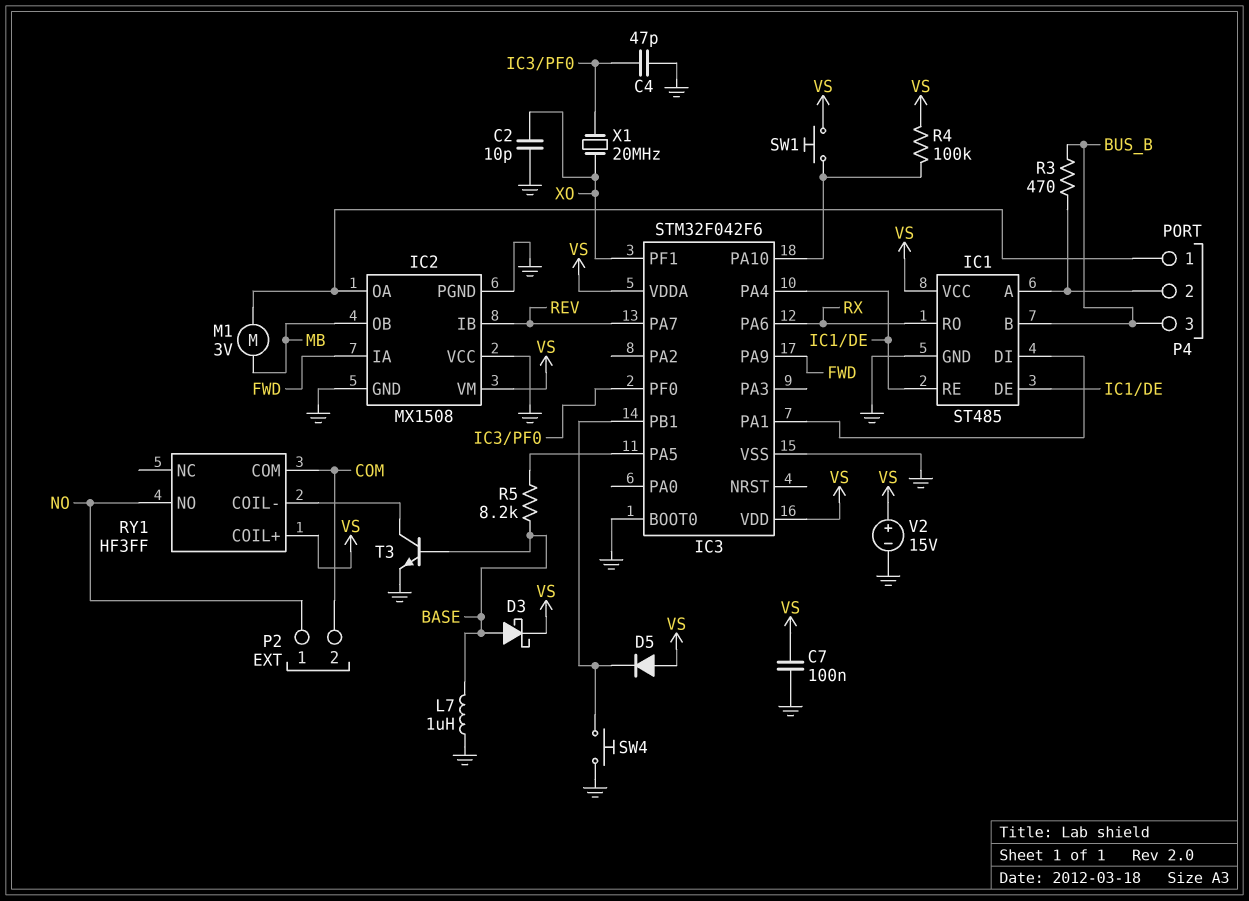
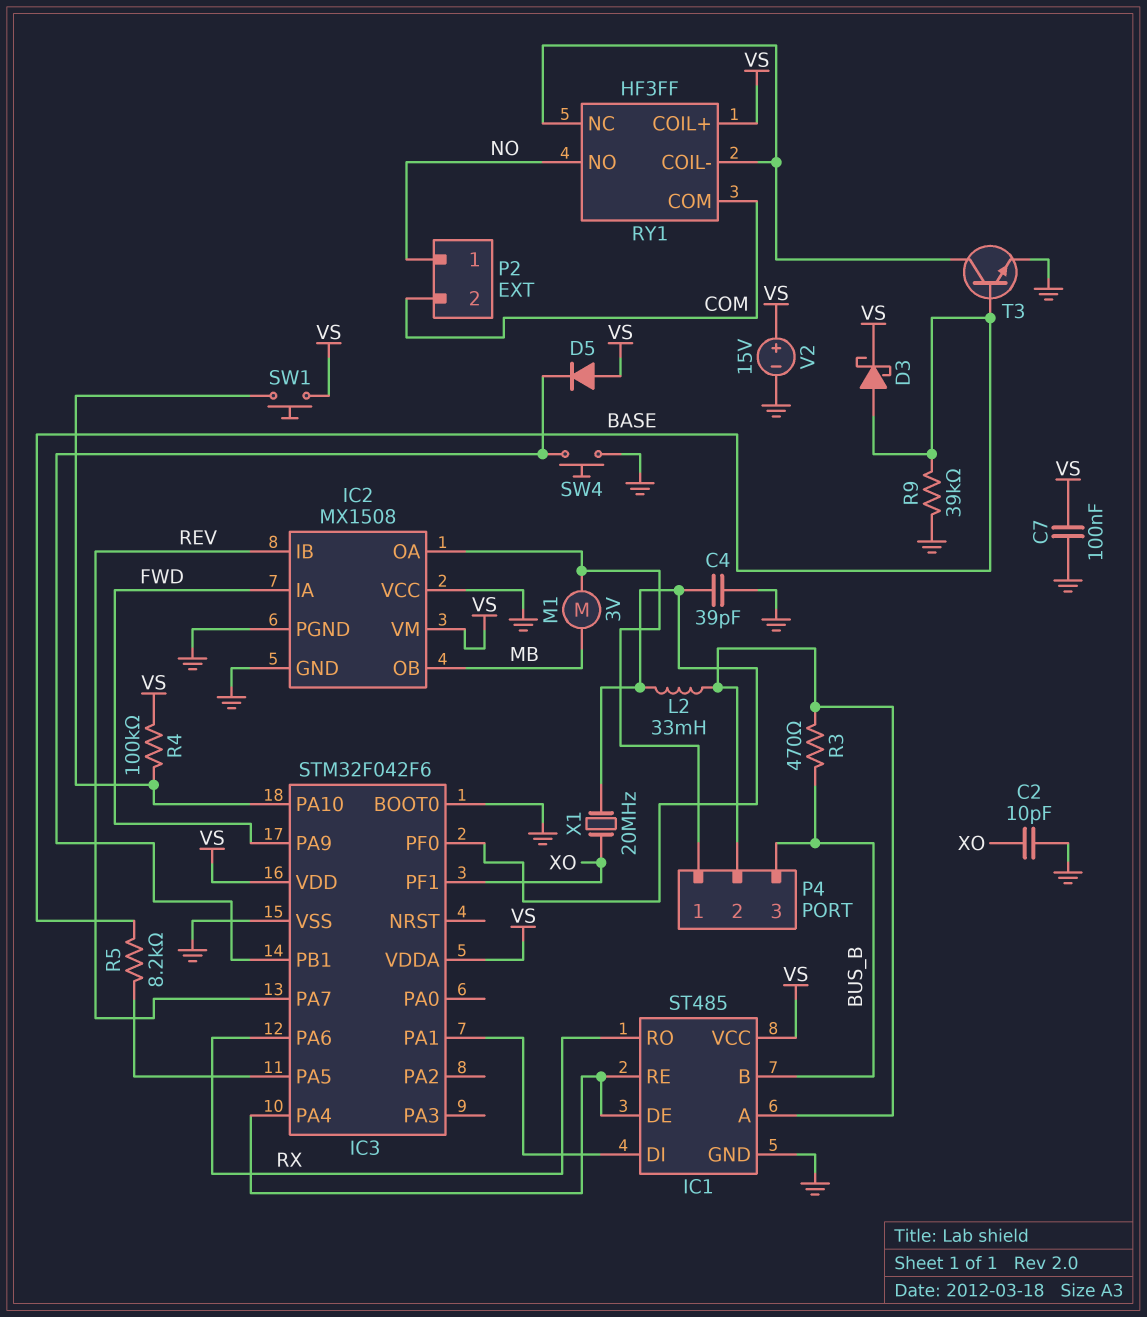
C4: 47pF (GND, IC3/PF0) -> 39pF (GND, IC3/PF0)
L2: none -> 33mH (IC1/A, IC3/PF0)
L7: 1uH (BASE, GND) -> none
R9: none -> 39k (BASE, GND)
RY1 pin NC: none -> RY1/COIL-

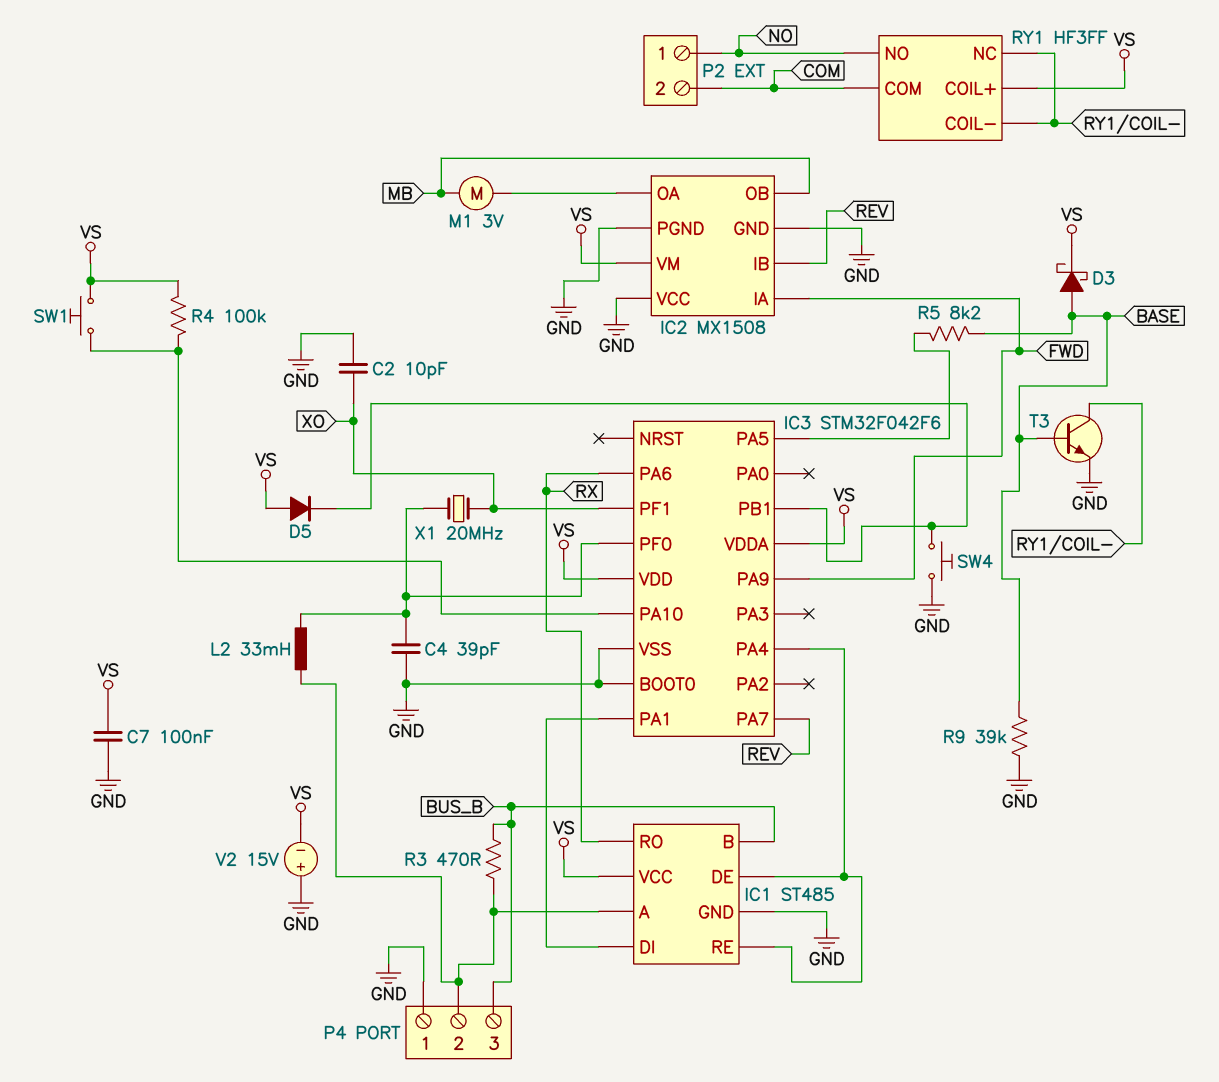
P4 pin 1: IC2/OA -> GND
V2: 15V (plus VS, minus GND) -> 15V (plus GND, minus VS)

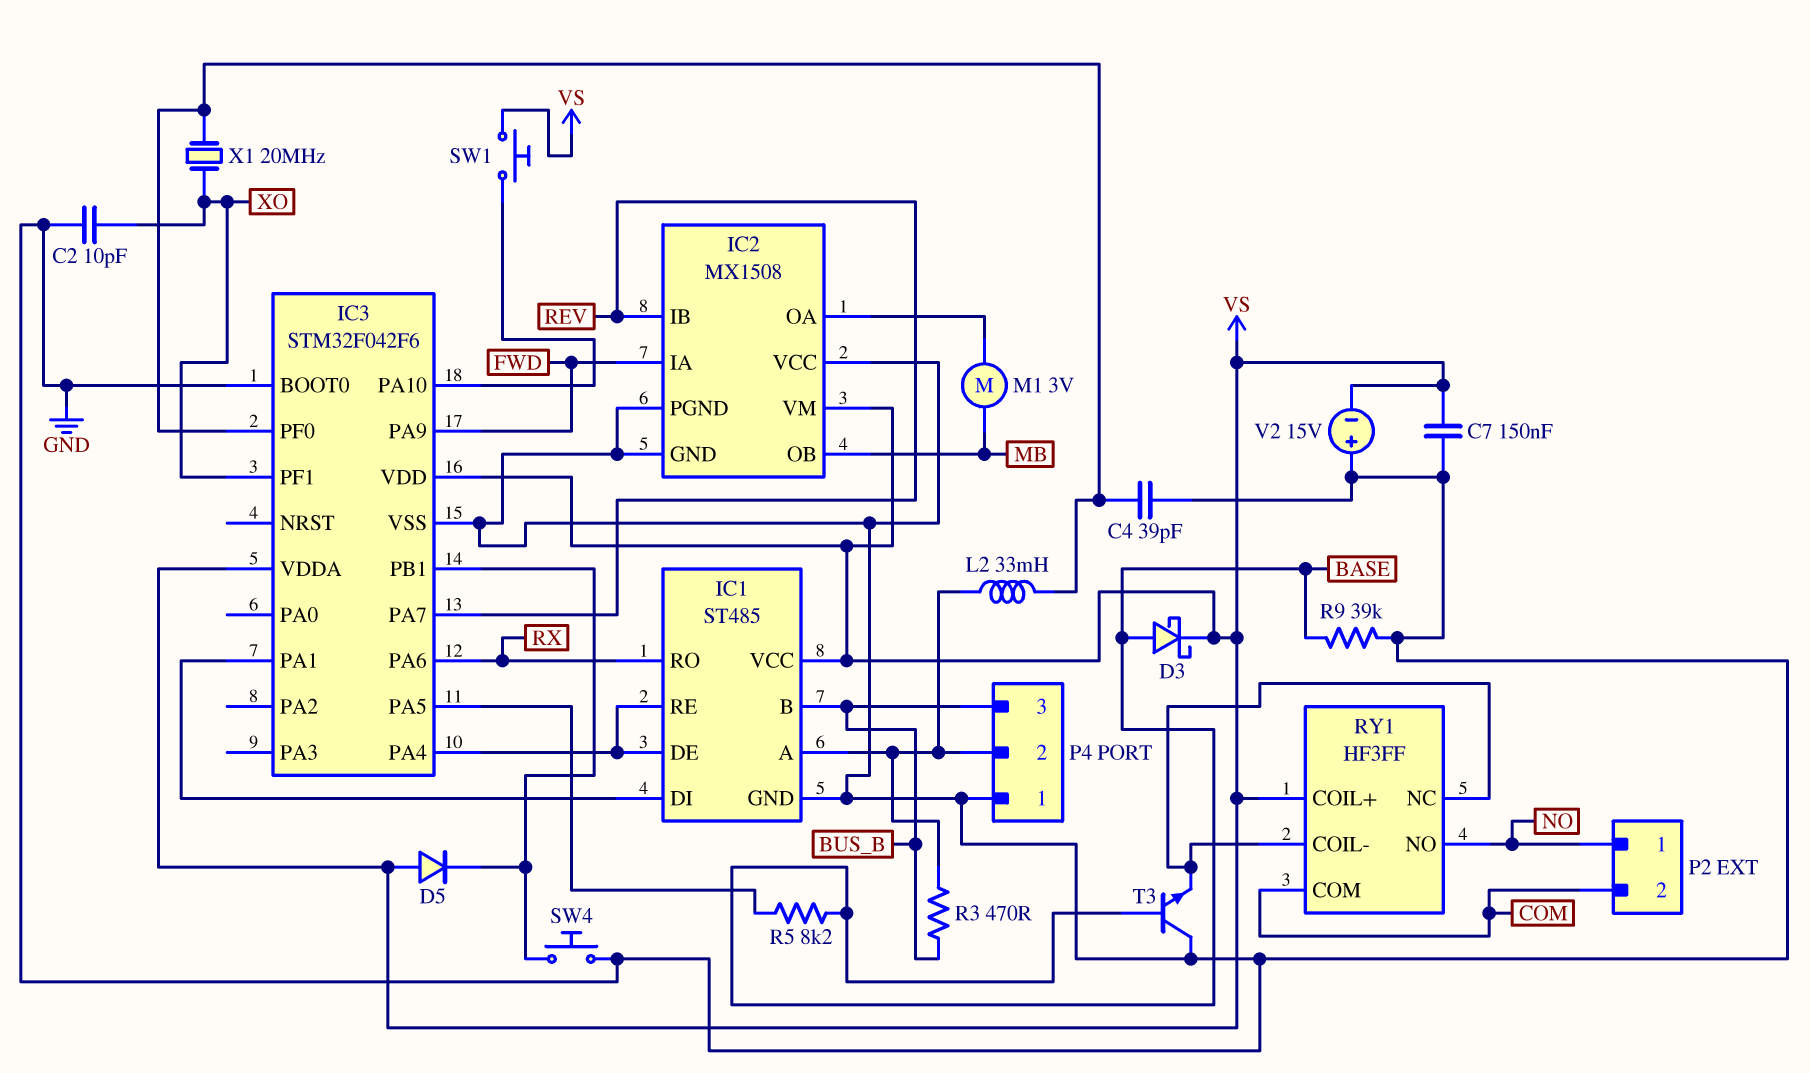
C7: 100nF (GND, VS) -> 150nF (GND, VS)
R4: 100k (IC3/PA10, VS) -> none
T3: NPN (B BASE, C RY1/COIL-, E GND) -> NPN (B BASE, C GND, E RY1/COIL-)

